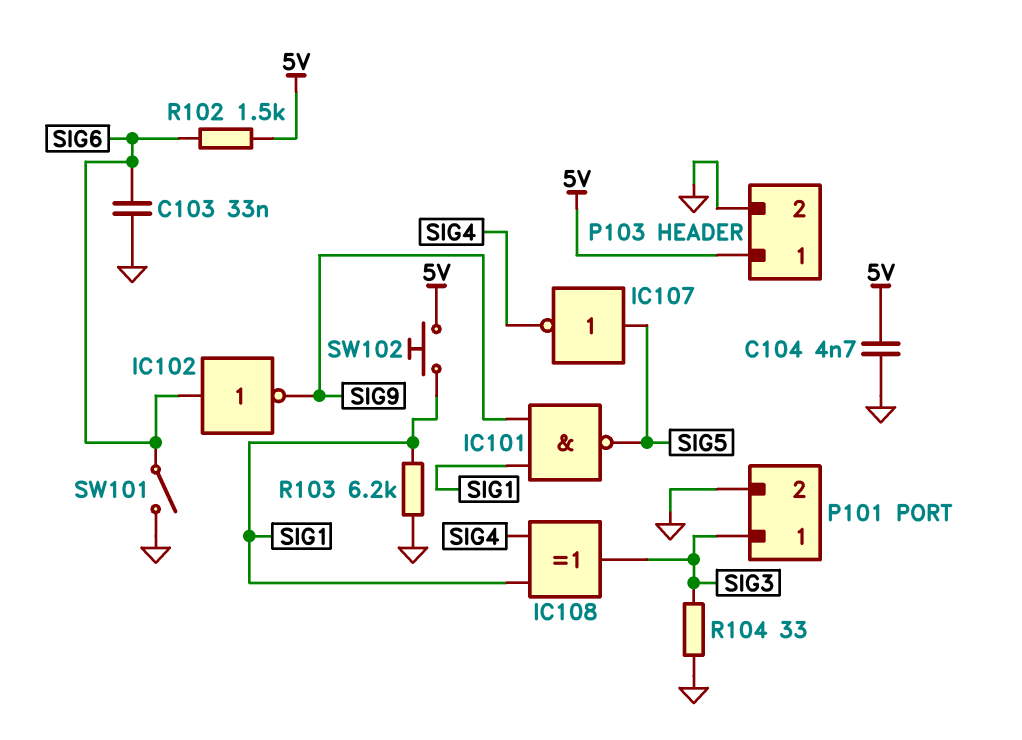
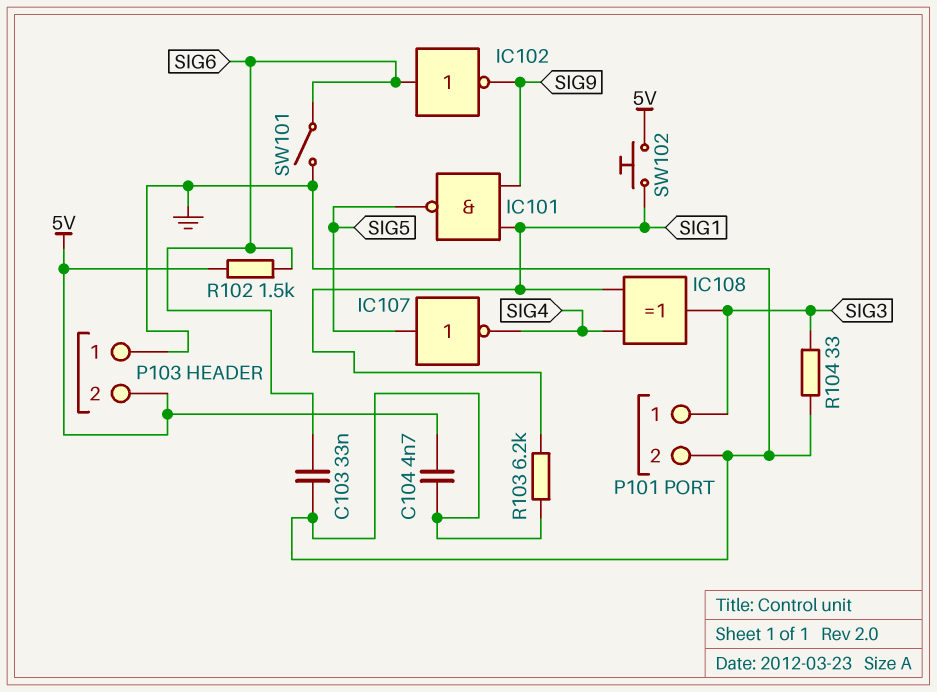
P103 pin 1: 5V -> GND
P103 pin 2: GND -> 5V

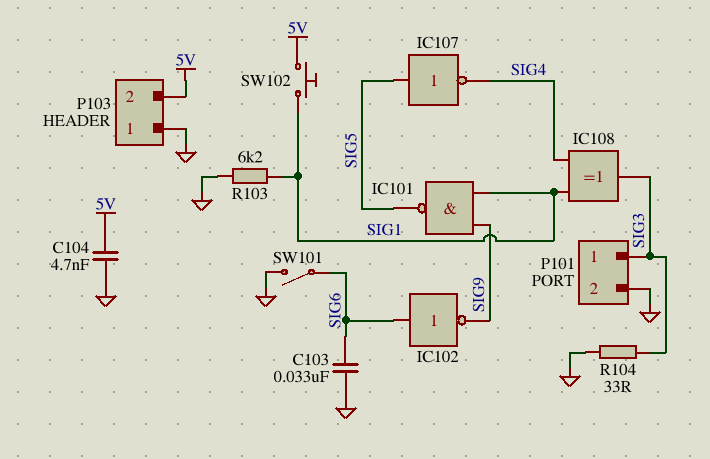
R102: 1.5k (5V, SIG6) -> none

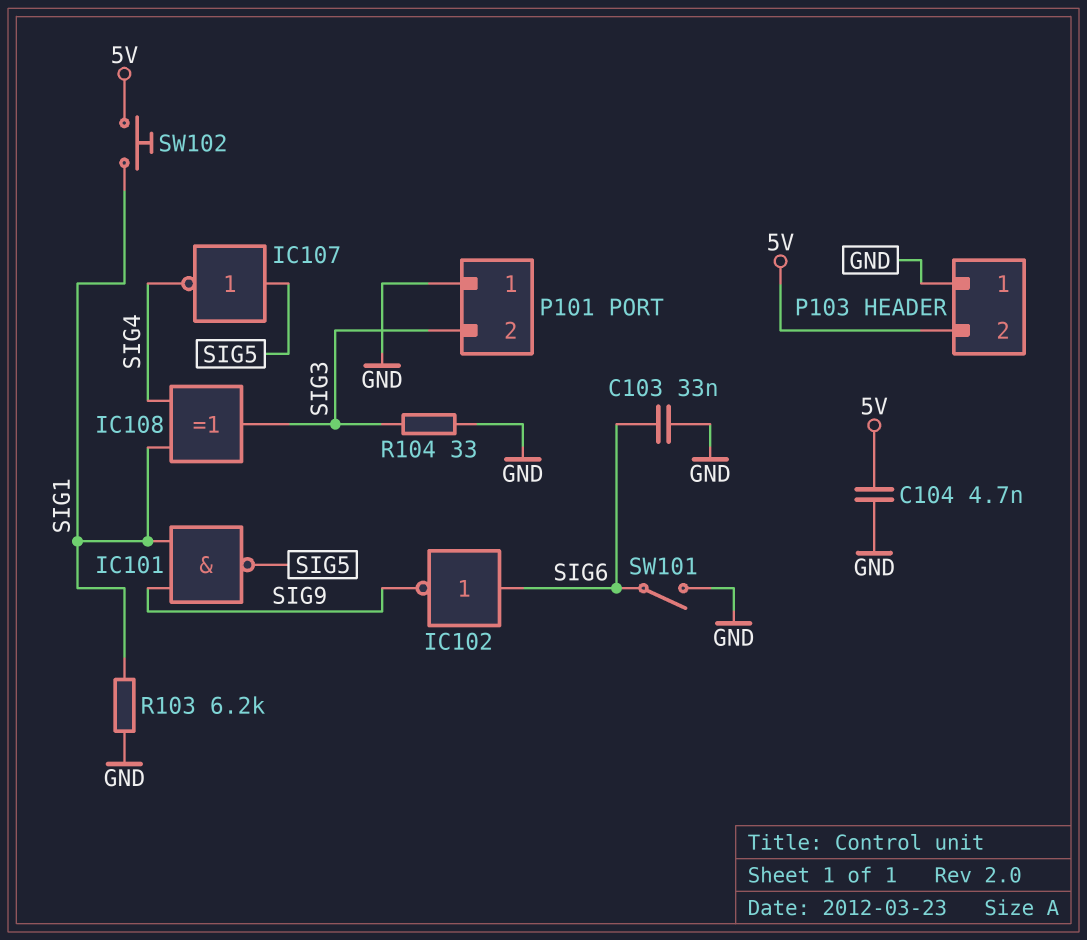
P101 pin 1: SIG3 -> GND
P101 pin 2: GND -> SIG3

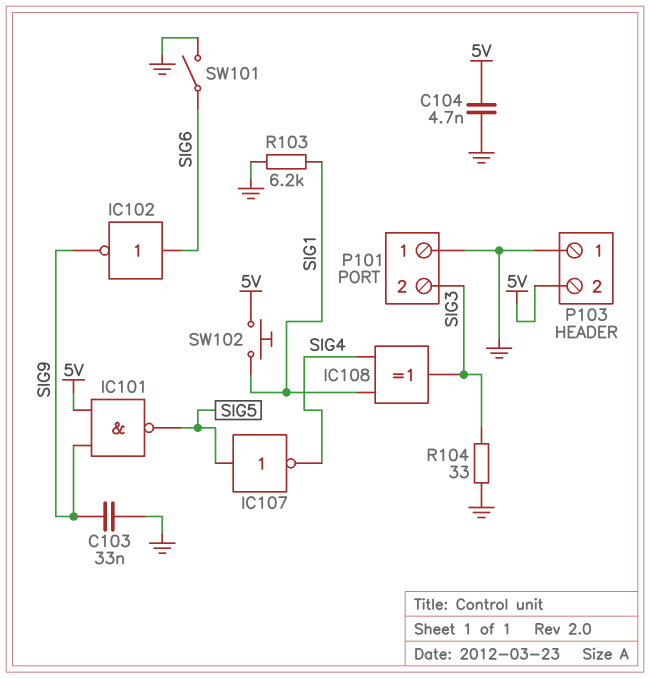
C103: 33nF (GND, SIG6) -> 33nF (GND, SIG9)
IC101: NAND (in SIG1, in SIG9, out SIG5) -> NAND (in 5V, in SIG9, out SIG5)

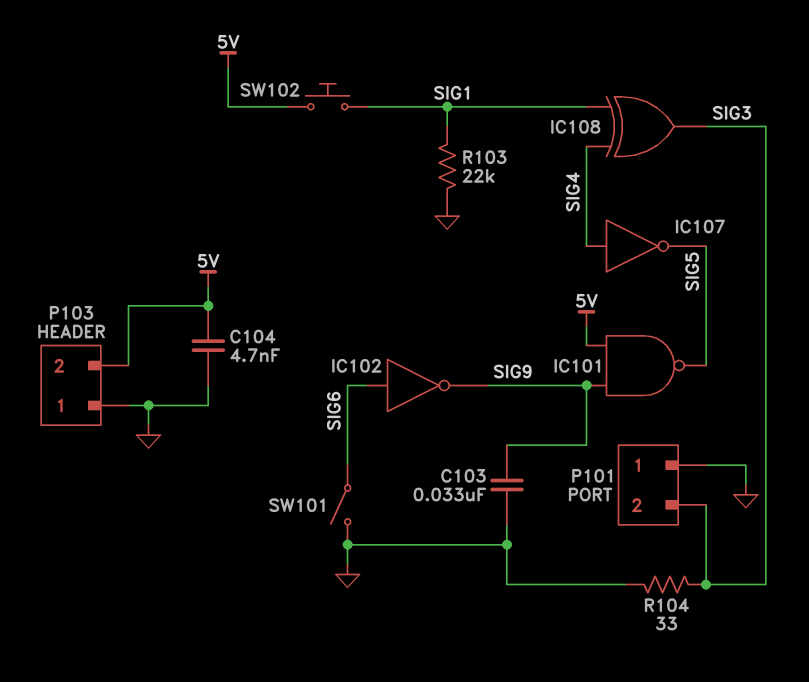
IC107: NOT (in SIG5, out SIG4) -> NOT (in SIG4, out SIG5)
R103: 6.2k (GND, SIG1) -> 22k (GND, SIG1)

